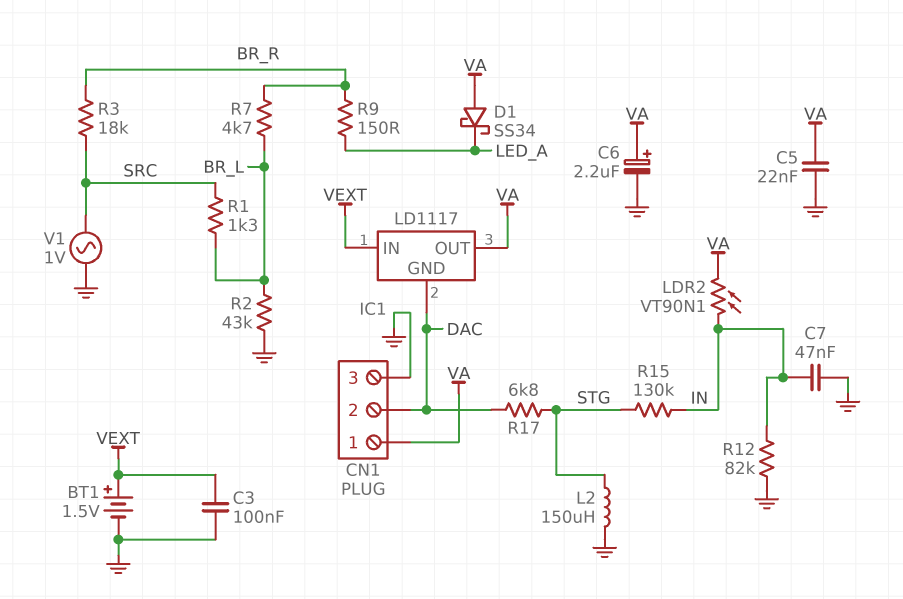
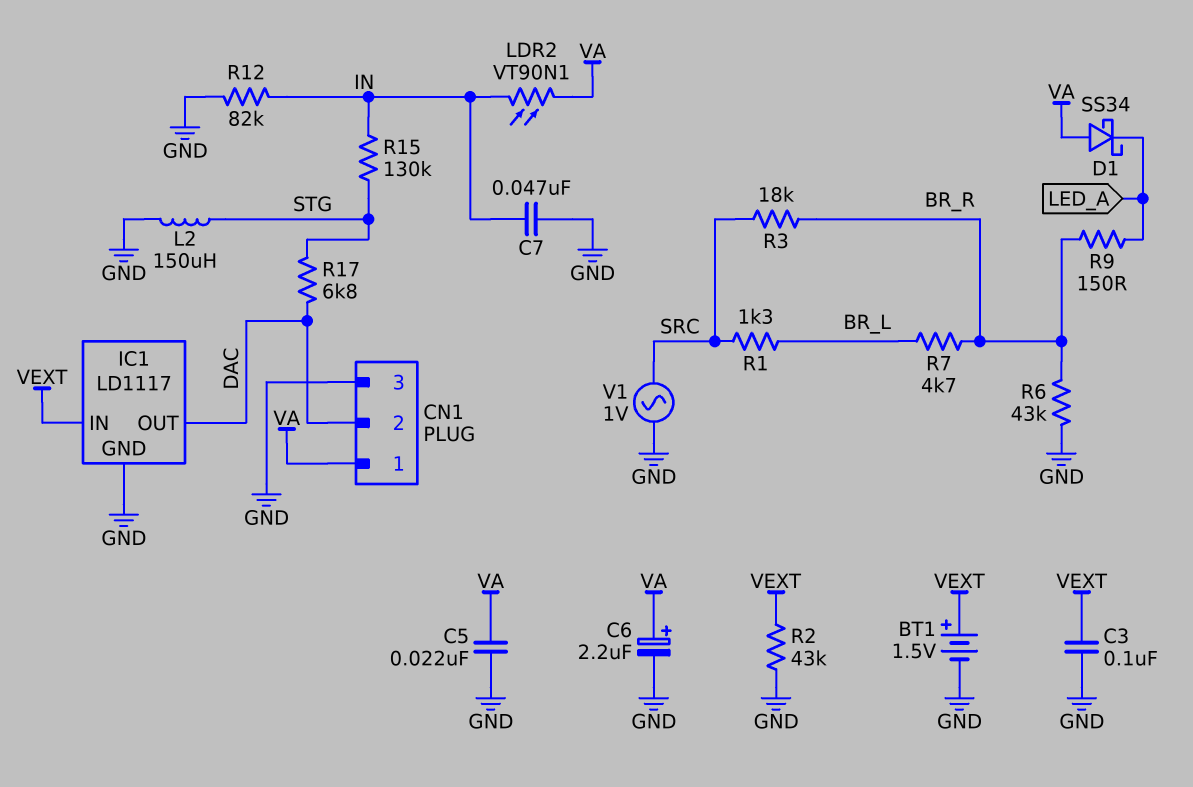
IC1 pin GND: DAC -> GND
IC1 pin OUT: VA -> DAC
R2: 43k (BR_L, GND) -> 43k (GND, VEXT)
R6: none -> 43k (BR_R, GND)

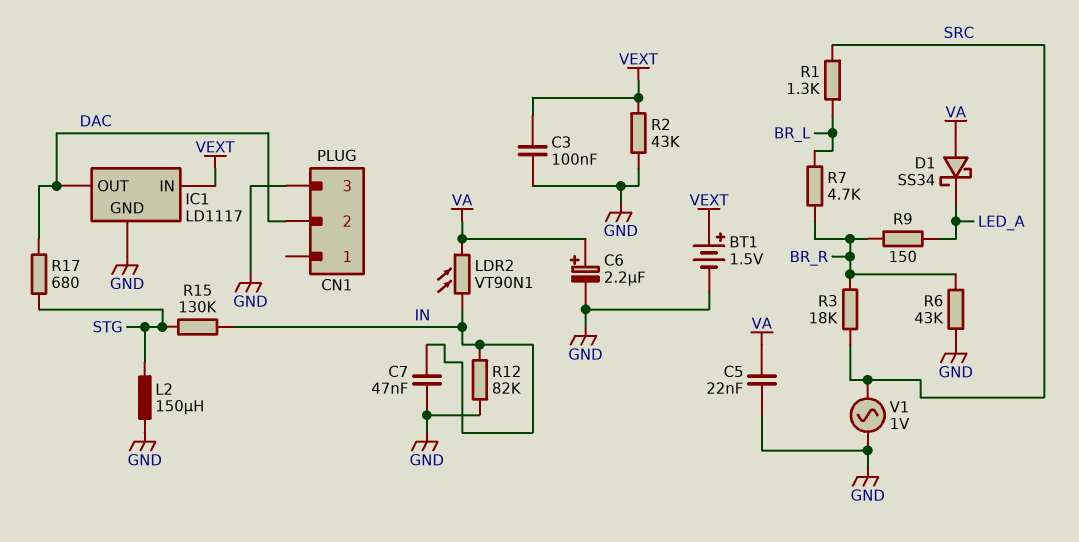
CN1 pin 1: VA -> none
R17: 6.8k (DAC, STG) -> 680 (DAC, STG)

